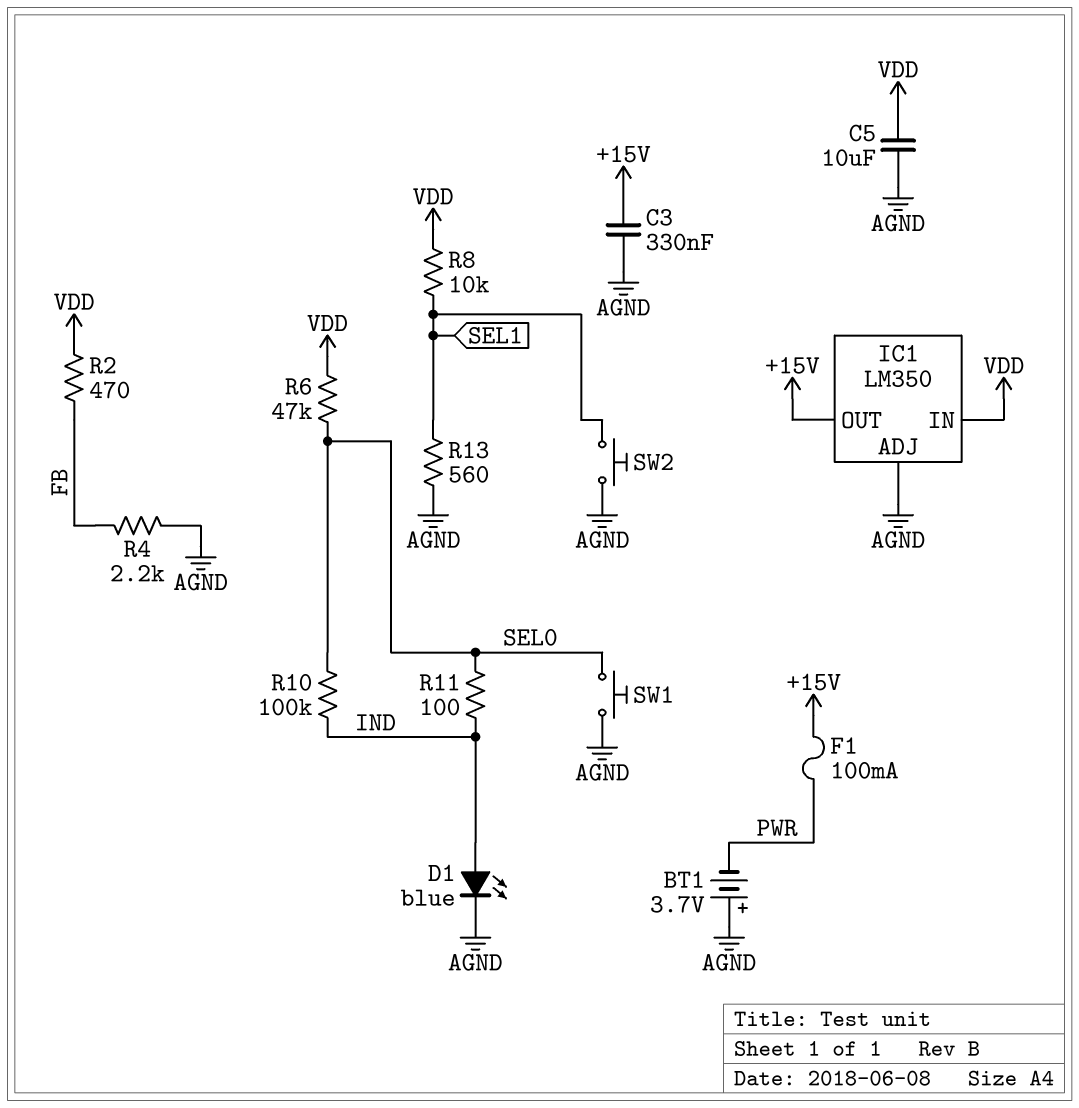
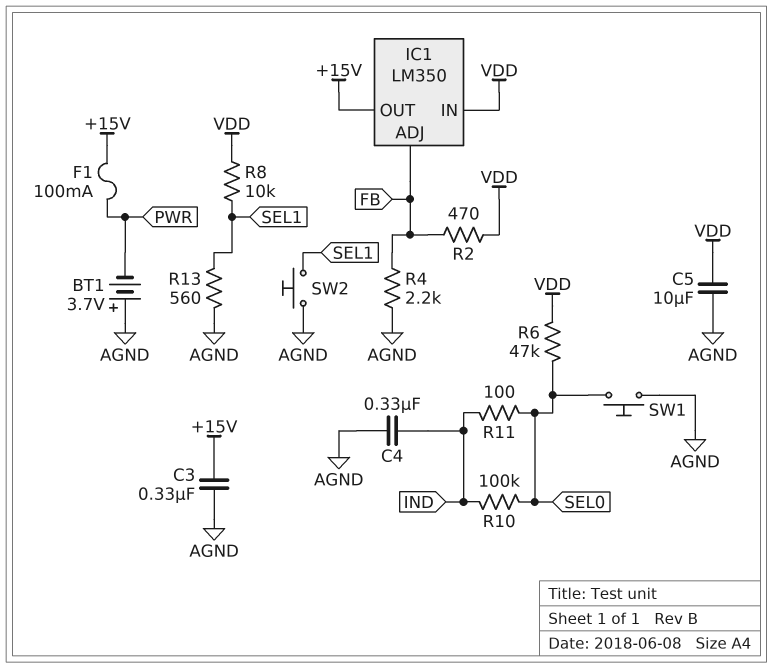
C4: none -> 330nF (AGND, IND)
D1: LED blue (A IND, K AGND) -> none
IC1 pin ADJ: AGND -> FB

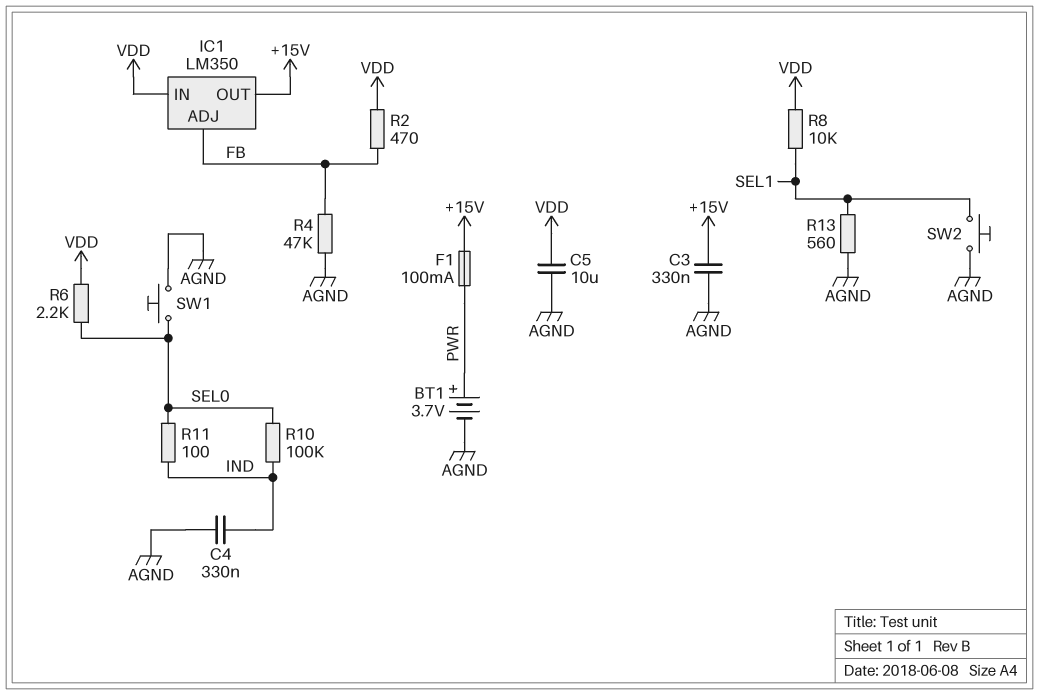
BT1: 3.7V (plus AGND, minus PWR) -> 3.7V (plus PWR, minus AGND)
R4: 2.2k (AGND, FB) -> 47k (AGND, FB)
R6: 47k (SEL0, VDD) -> 2.2k (SEL0, VDD)

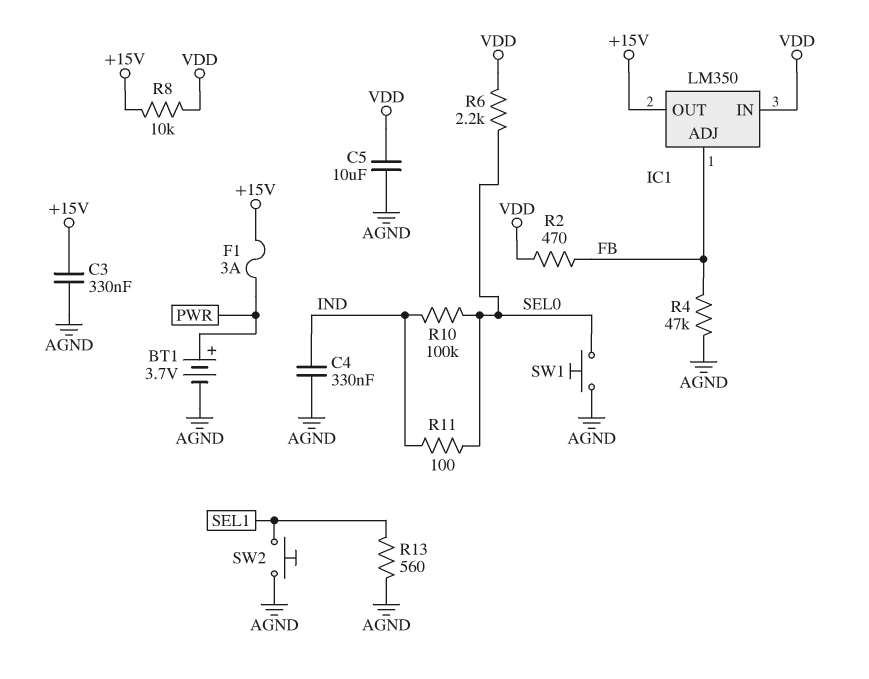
F1: 100mA (+15V, PWR) -> 3A (+15V, PWR)
R8: 10k (SEL1, VDD) -> 10k (+15V, VDD)

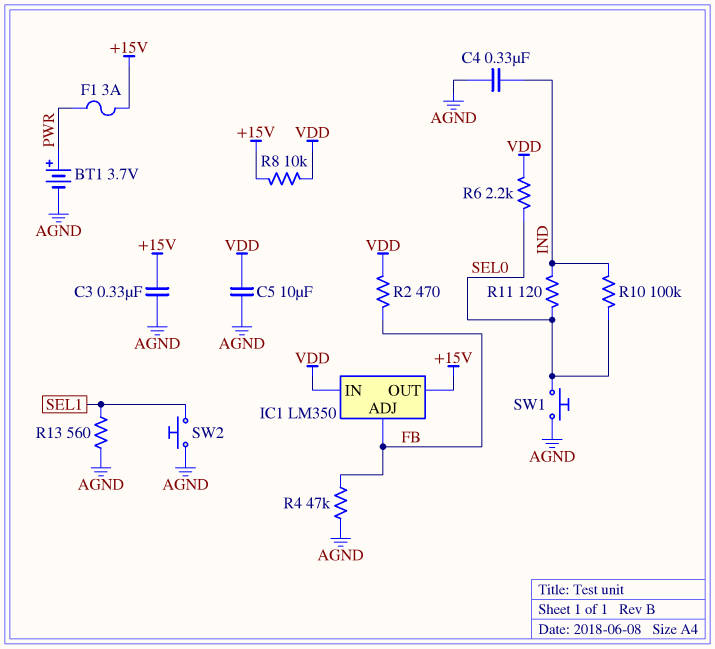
R11: 100 (IND, SEL0) -> 120 (IND, SEL0)

